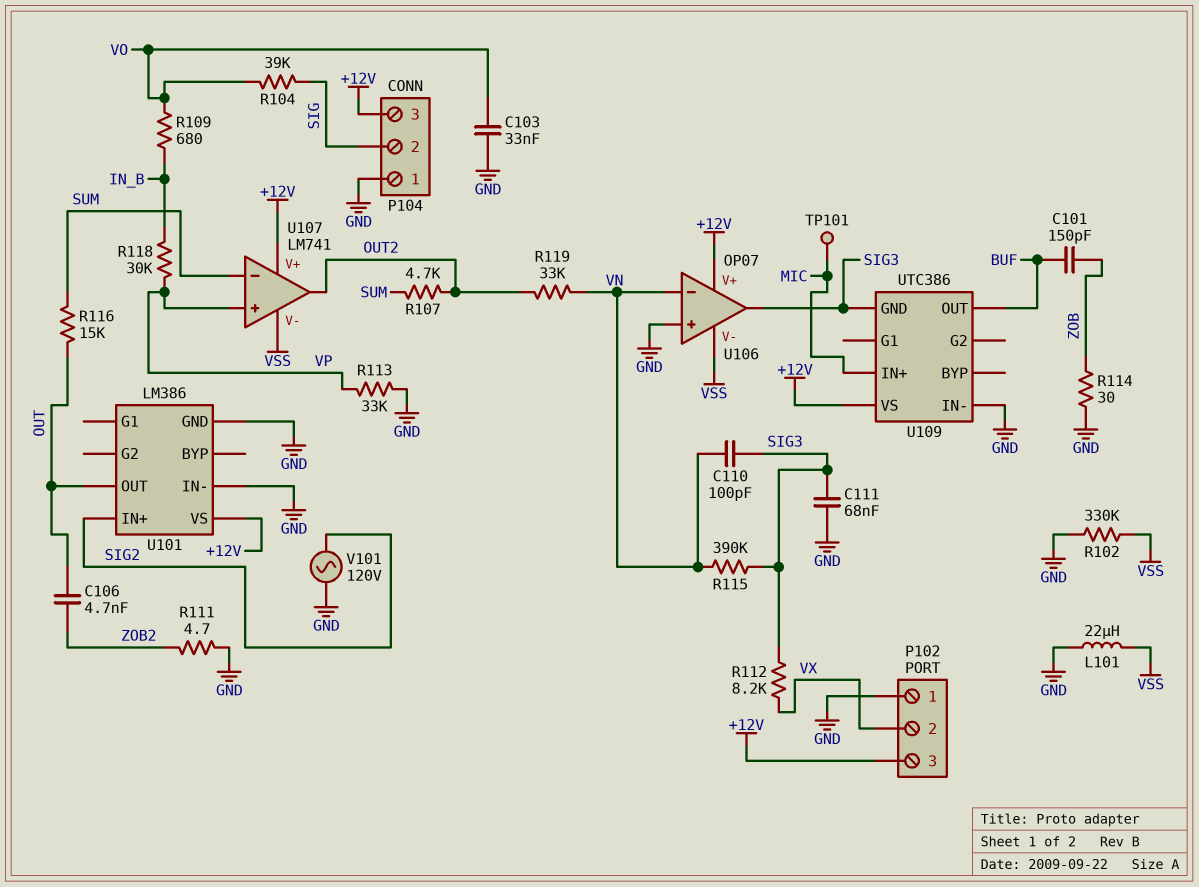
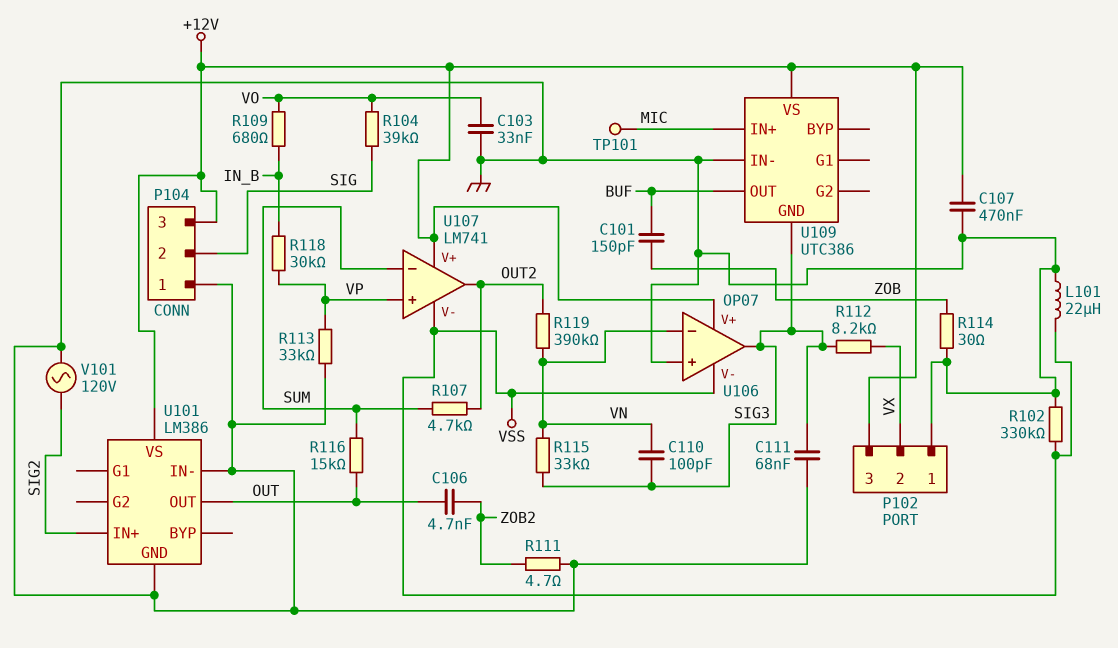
C107: none -> 470nF (+12V, GND)
R115: 390k (SIG3, VN) -> 33k (SIG3, VN)
R119: 33k (OUT2, VN) -> 390k (OUT2, VN)

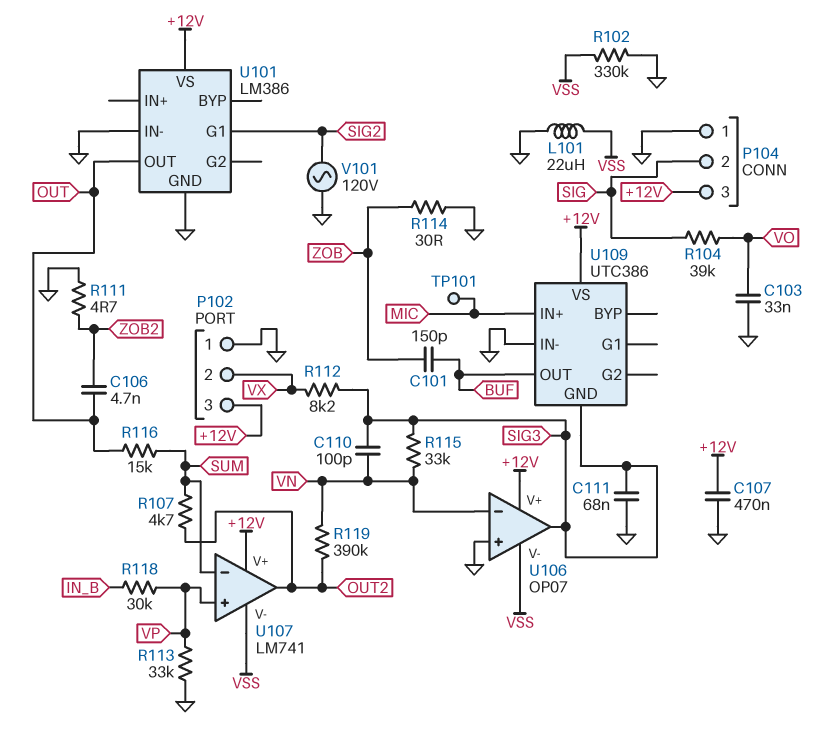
R109: 680 (IN_B, VO) -> none
U101 pin G1: none -> SIG2
U101 pin IN+: SIG2 -> none

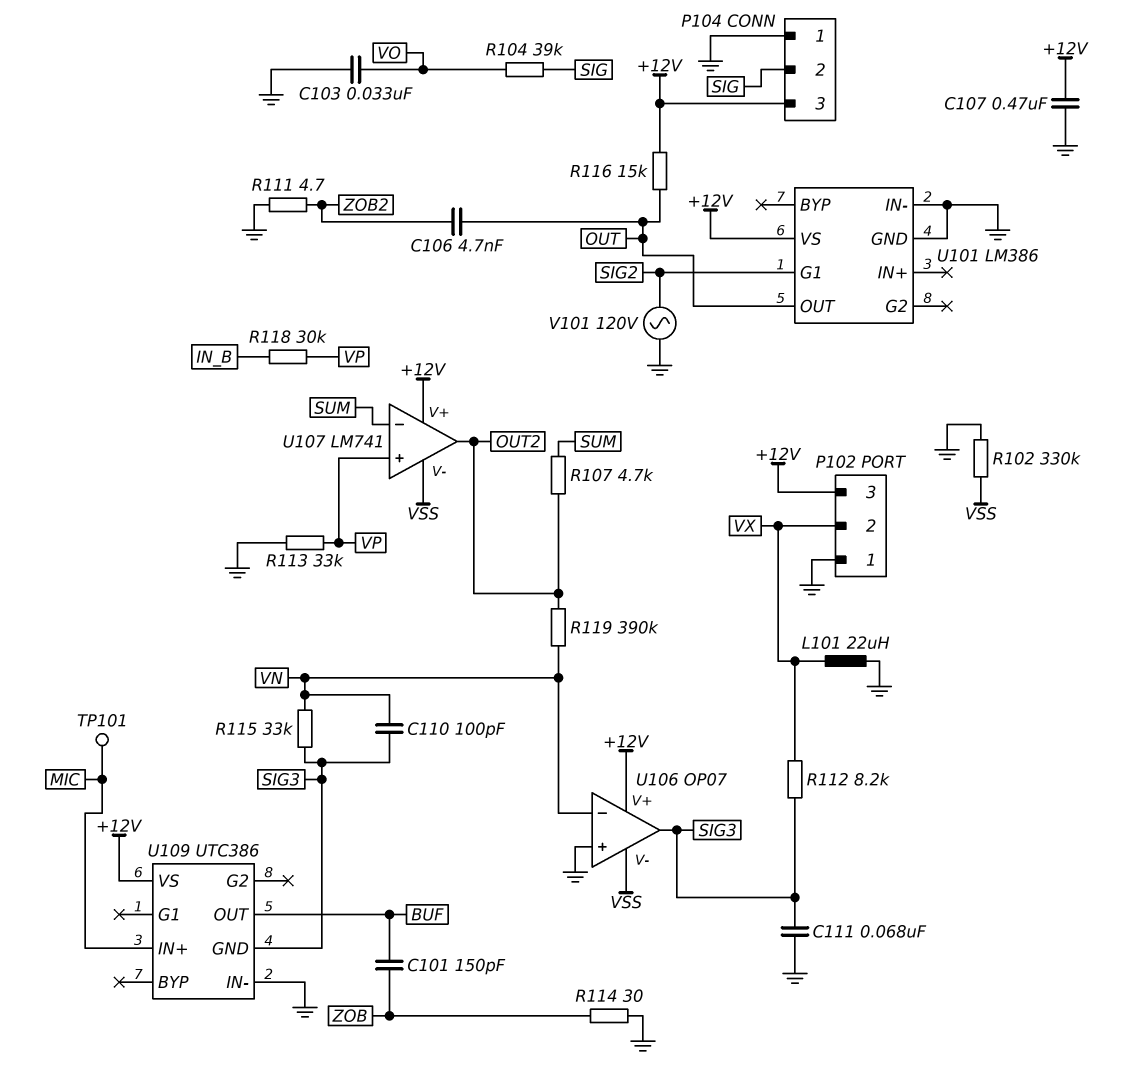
L101: 22uH (GND, VSS) -> 22uH (GND, VX)
R116: 15k (OUT, SUM) -> 15k (+12V, OUT)

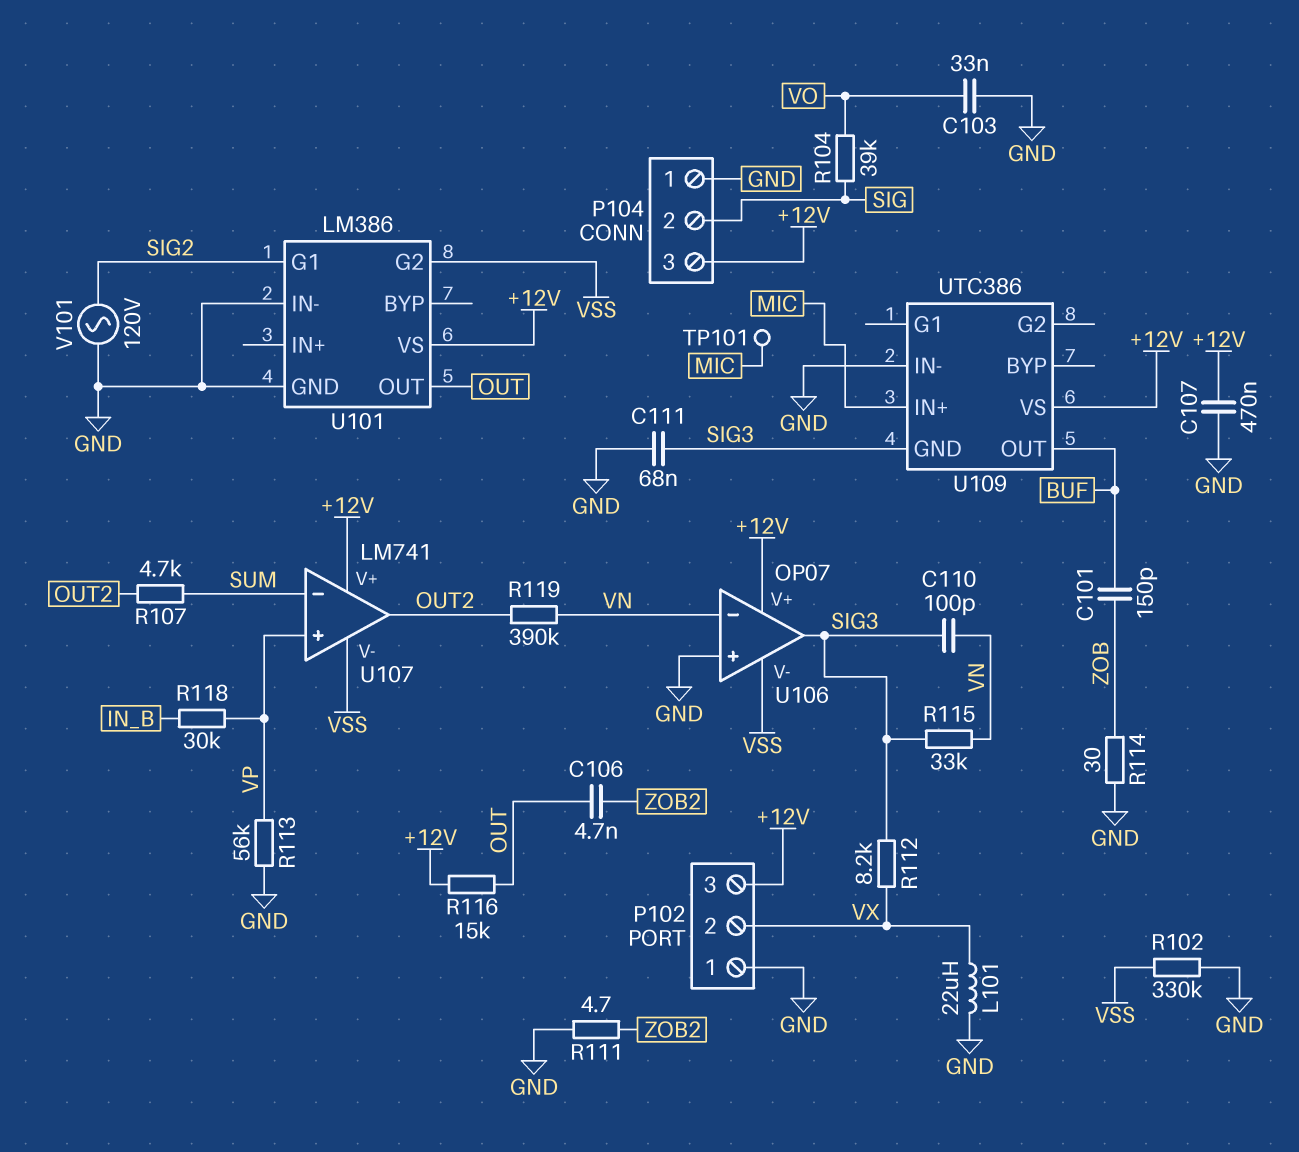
R113: 33k (GND, VP) -> 56k (GND, VP)
U101 pin G2: none -> VSS

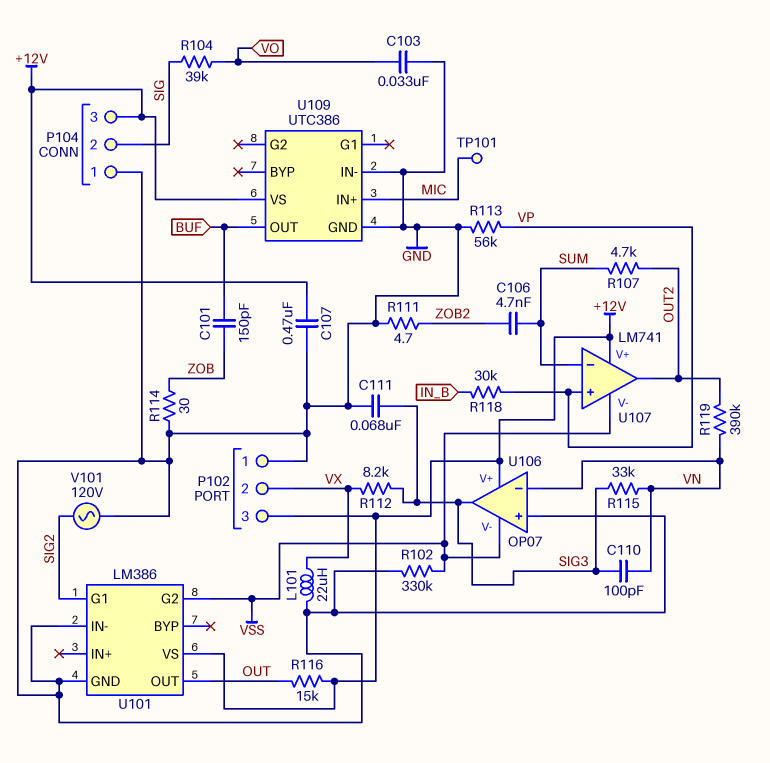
C106: 4.7nF (OUT, ZOB2) -> 4.7nF (SUM, ZOB2)
U109 pin GND: SIG3 -> GND

